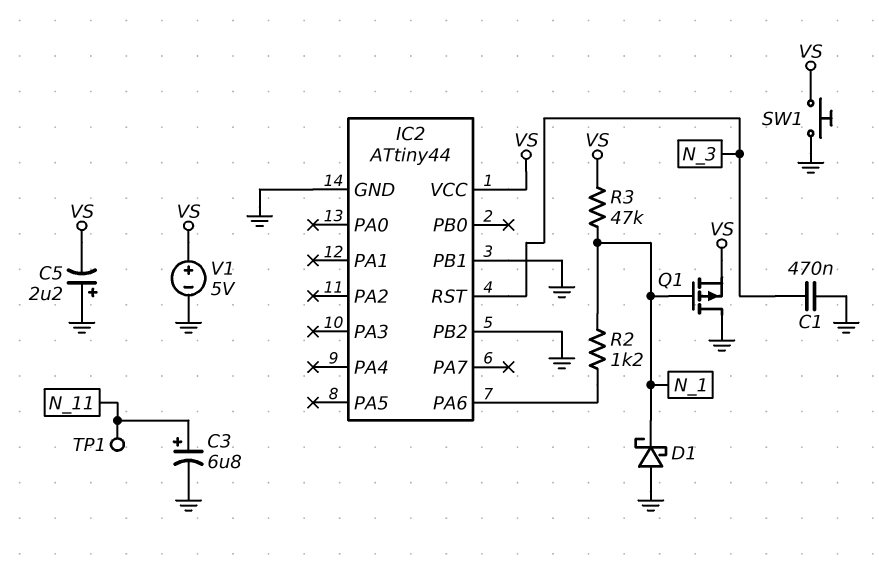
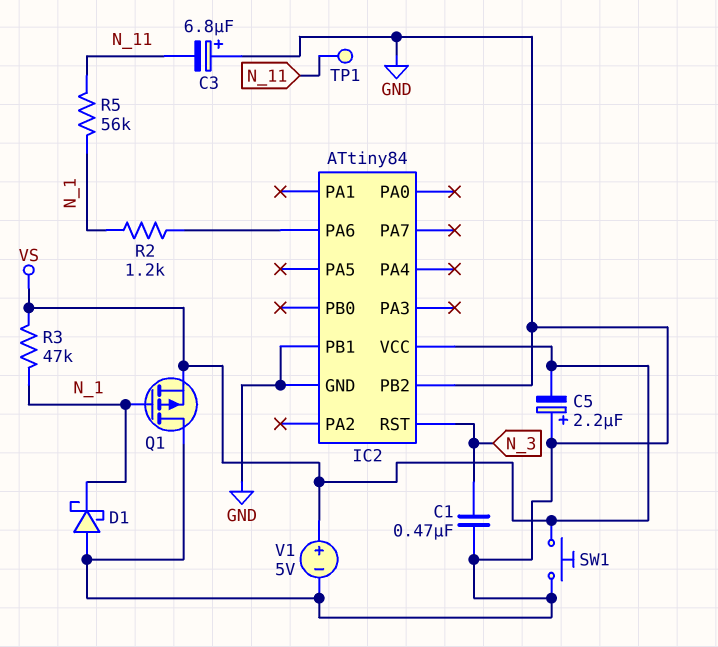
C3: 6.8uF (plus N_11, minus GND) -> 6.8uF (plus GND, minus N_11)
IC2: ATtiny44 -> ATtiny84
R5: none -> 56k (N_1, N_11)

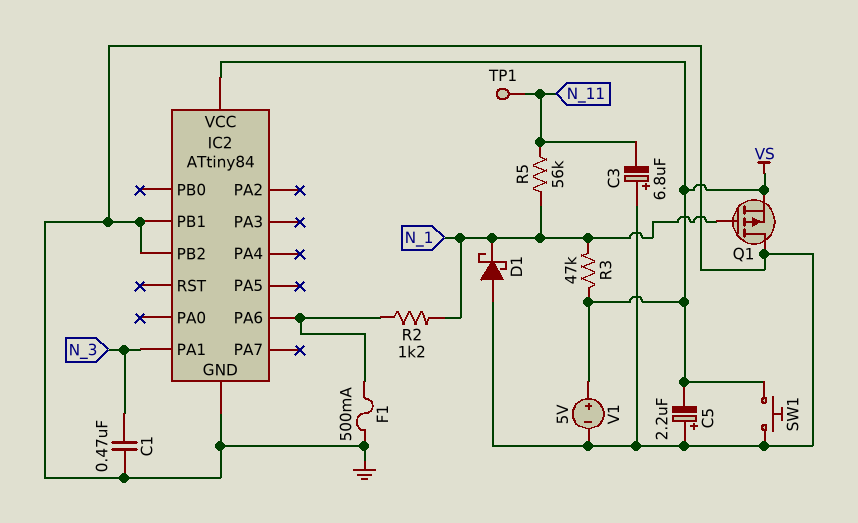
F1: none -> 500mA (GND, IC2/PA6)
IC2 pin PA1: none -> N_3
IC2 pin RST: N_3 -> none

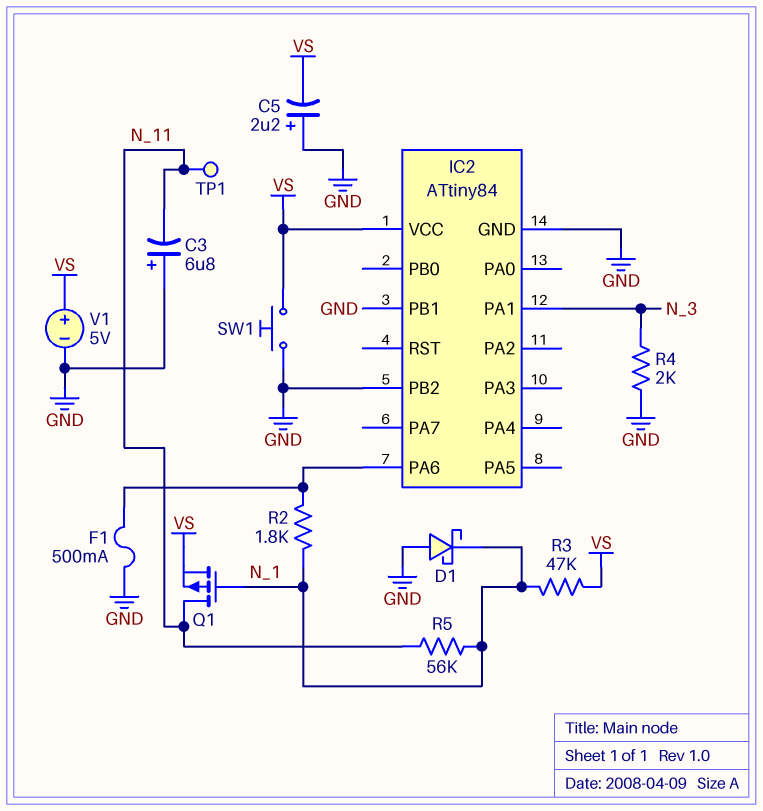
C1: 470nF (GND, N_3) -> none
Q1: PMOS (G N_1, D GND, S VS) -> PMOS (G N_1, D N_11, S VS)
R2: 1.2k (IC2/PA6, N_1) -> 1.8k (IC2/PA6, N_1)
R4: none -> 2k (GND, N_3)

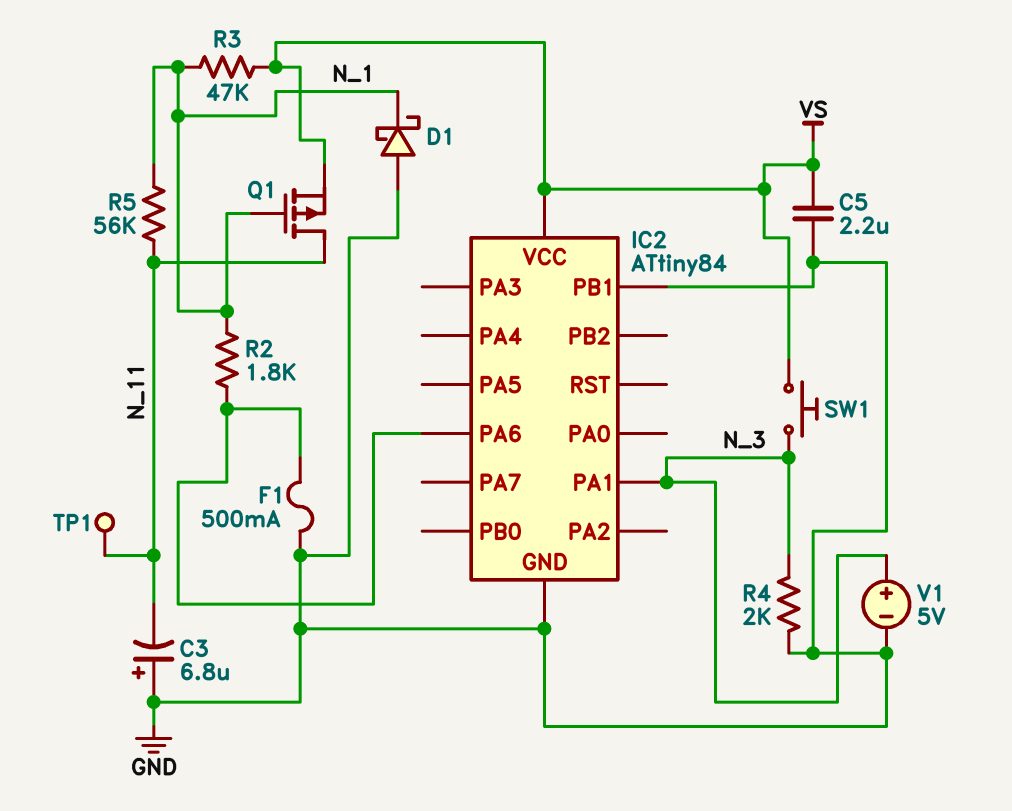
C5: 2.2uF (plus GND, minus VS) -> 2.2uF (GND, VS)
IC2 pin PB2: GND -> none
SW1: button (GND, VS) -> button (N_3, VS)
V1: 5V (plus VS, minus GND) -> 5V (plus N_3, minus GND)

